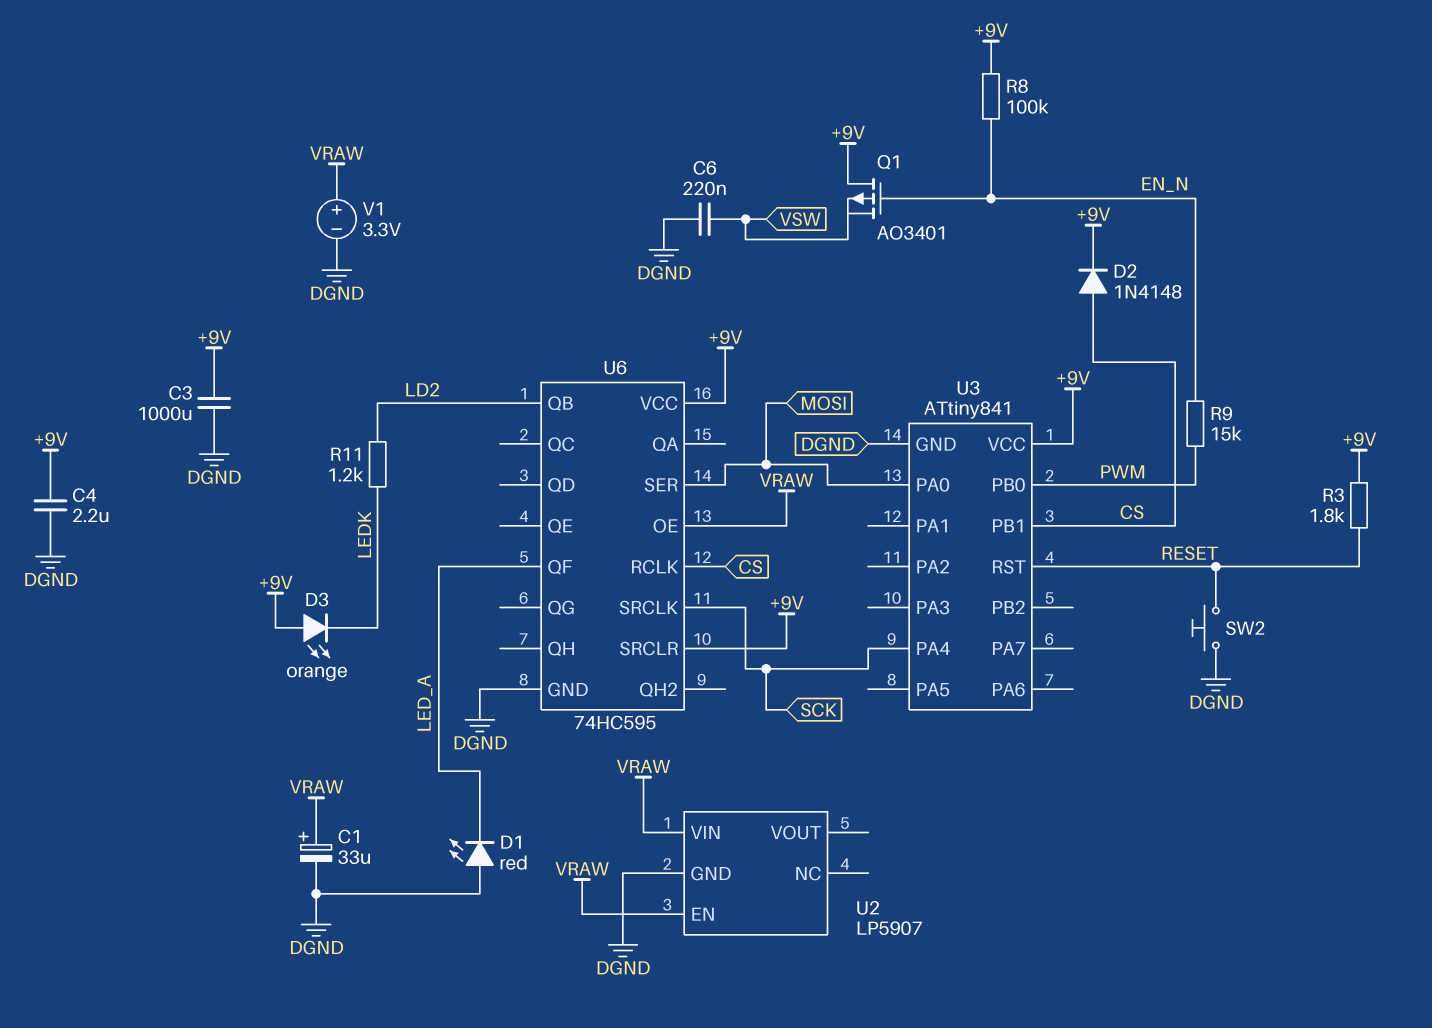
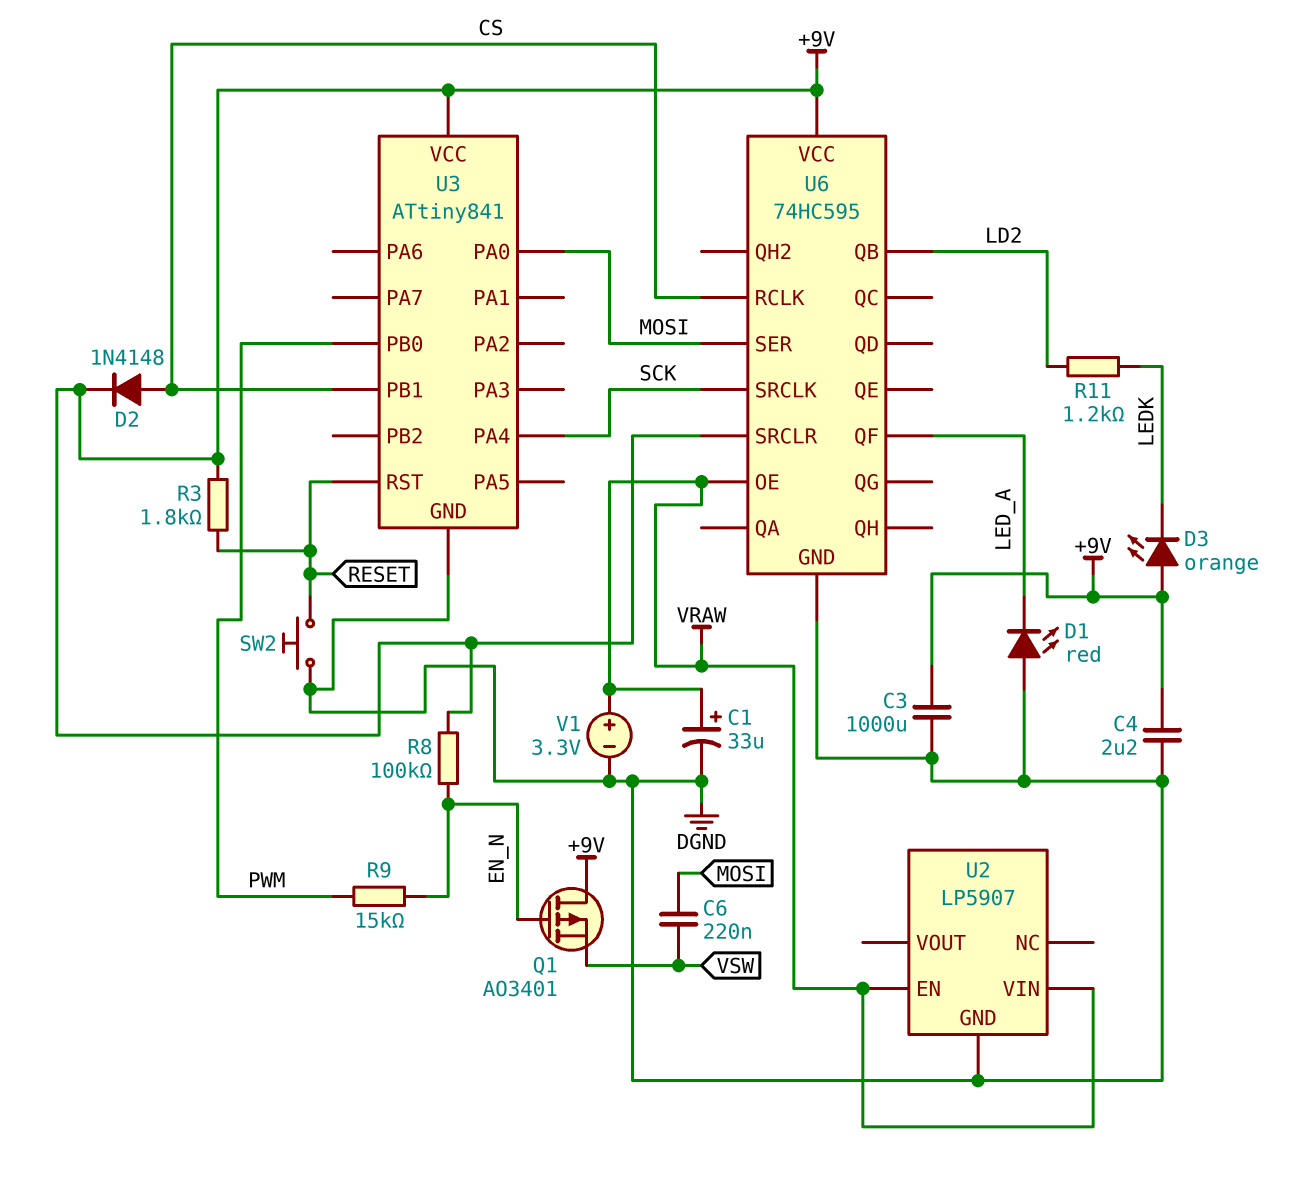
C6: 220nF (DGND, VSW) -> 220nF (MOSI, VSW)

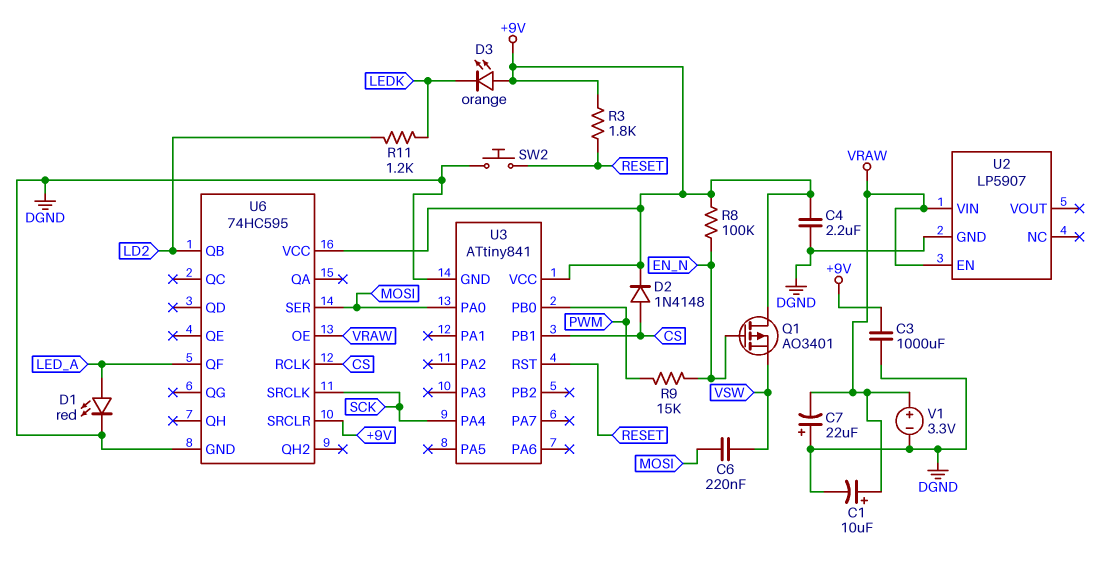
C1: 33uF (plus VRAW, minus DGND) -> 10uF (plus VRAW, minus DGND)
C7: none -> 22uF (plus DGND, minus VRAW)
D1: LED red (A DGND, K LED_A) -> LED red (A LED_A, K DGND)

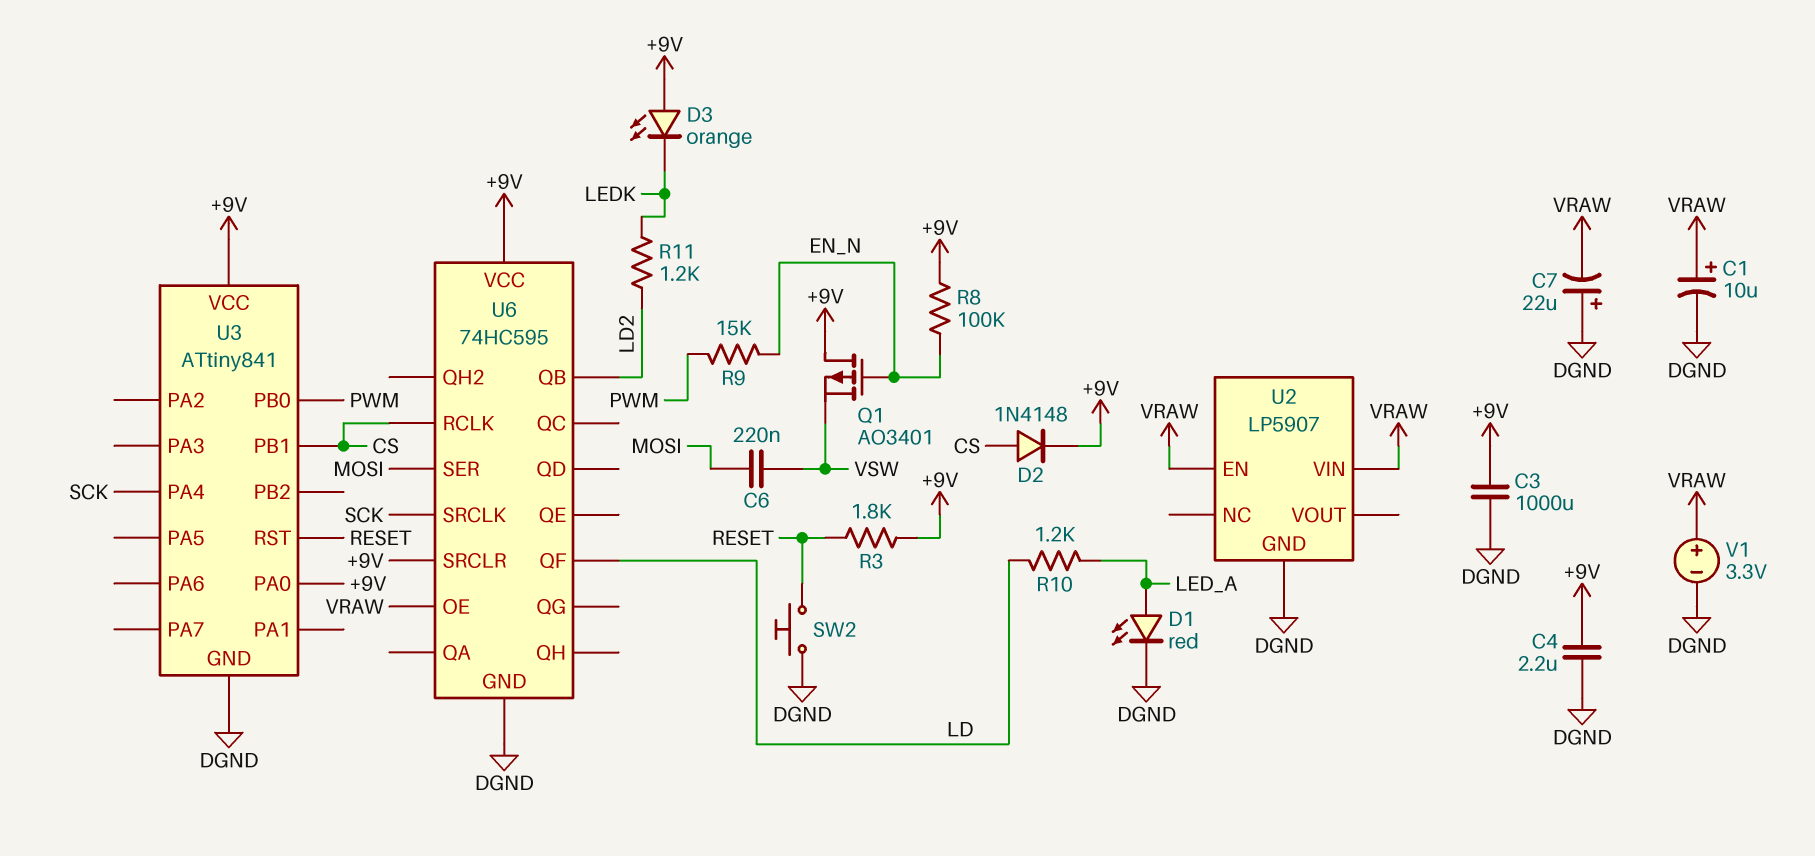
R10: none -> 1.2k (LD, LED_A)
U3 pin PA0: MOSI -> +9V
U6 pin QF: LED_A -> LD

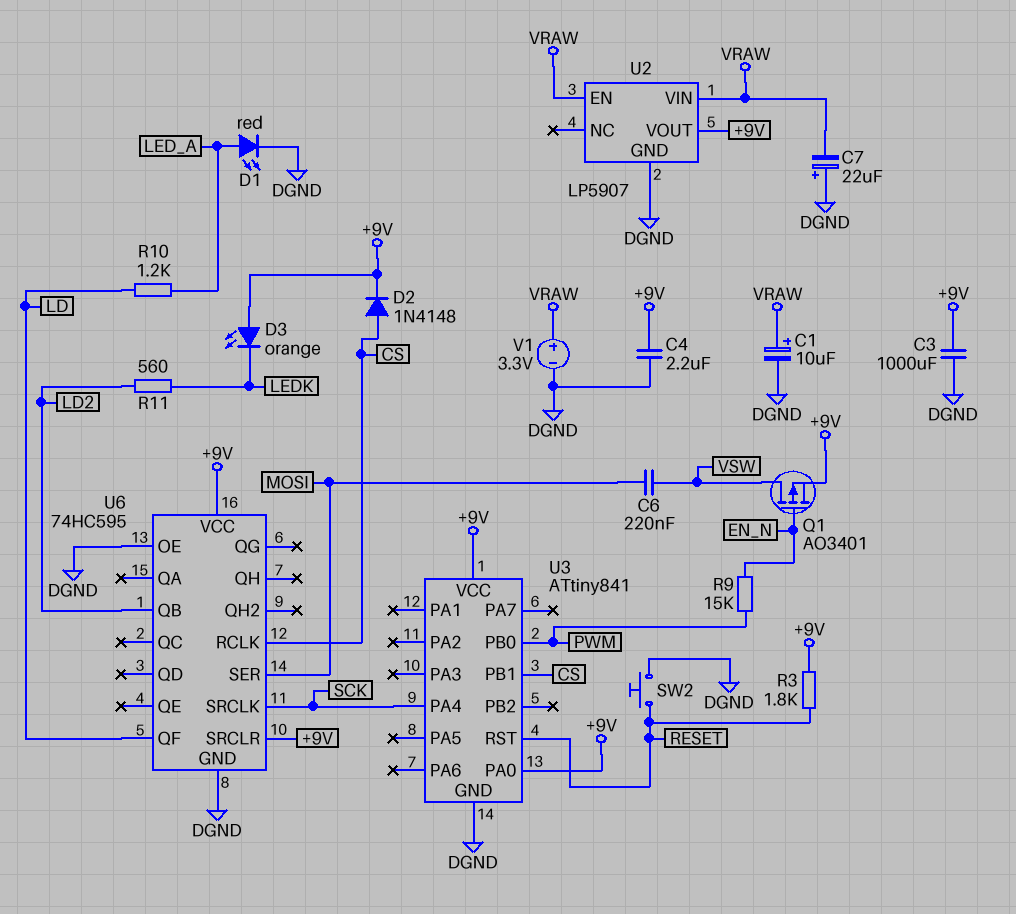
Q1: PMOS AO3401 (G EN_N, D +9V, S VSW) -> PMOS AO3401 (G EN_N, D VSW, S +9V)
R8: 100k (+9V, EN_N) -> none
R11: 1.2k (LD2, LEDK) -> 560 (LD2, LEDK)
U2 pin VOUT: none -> +9V
U6 pin OE: VRAW -> DGND

